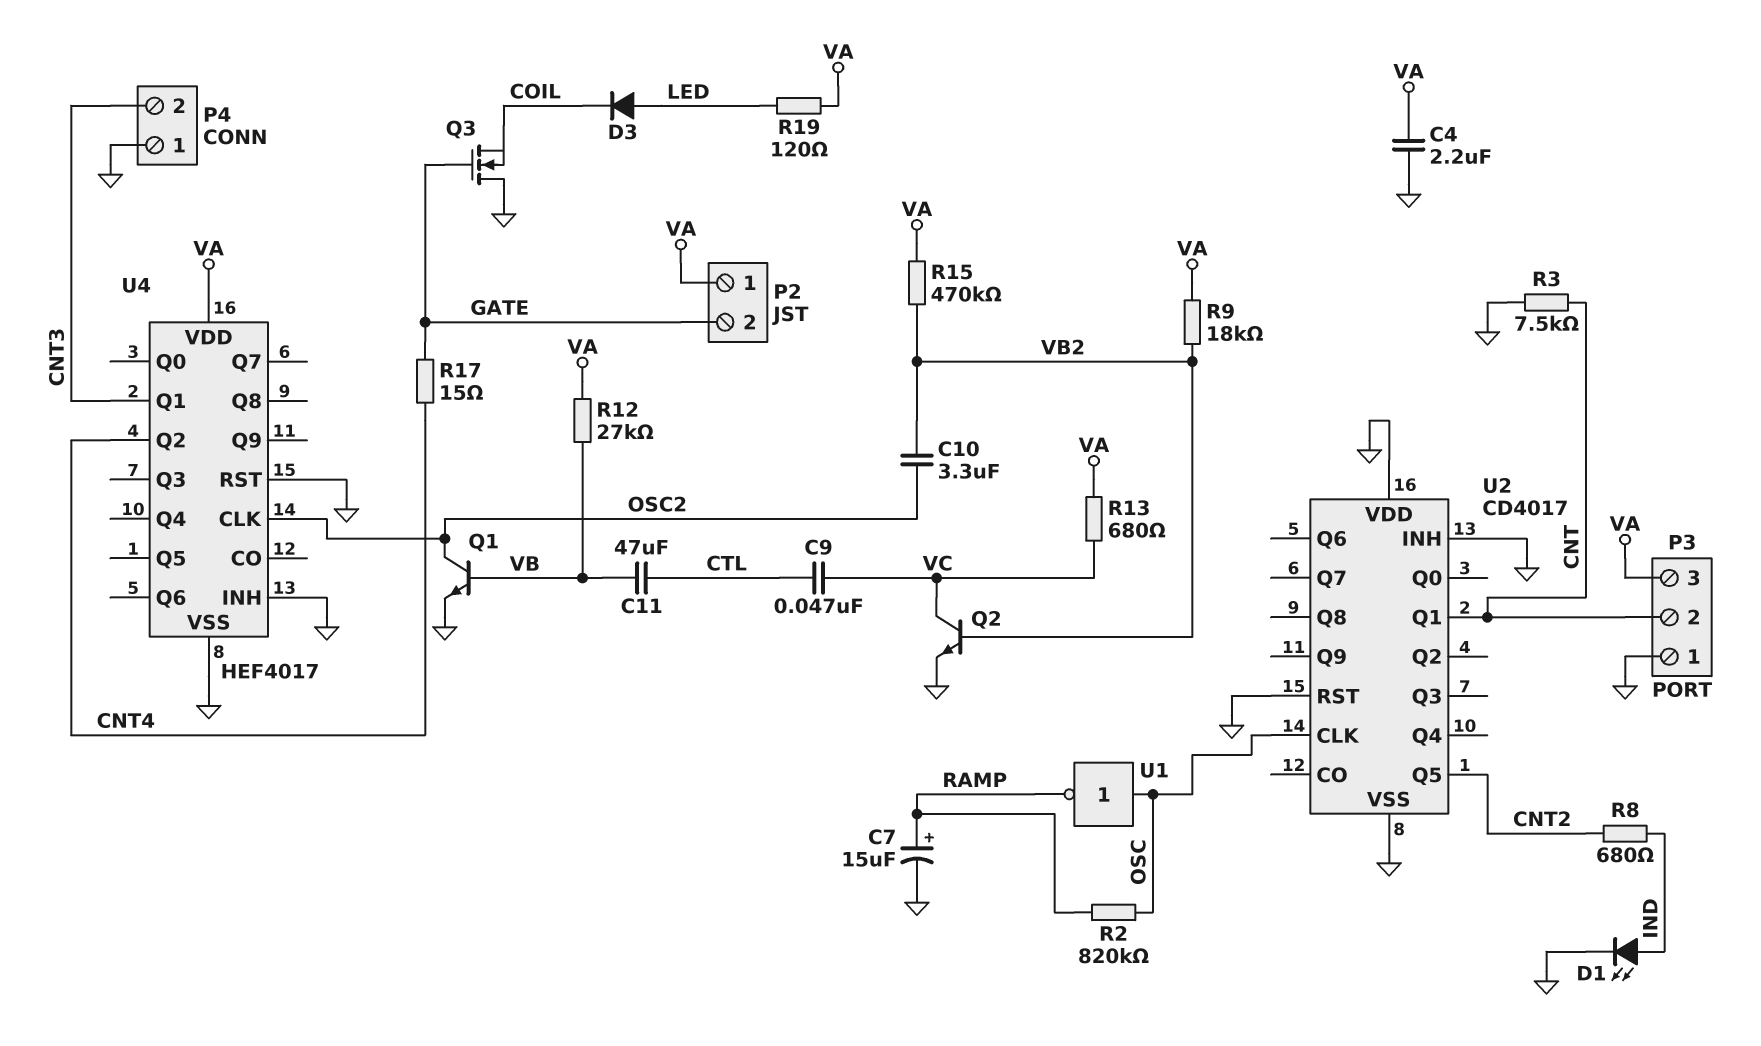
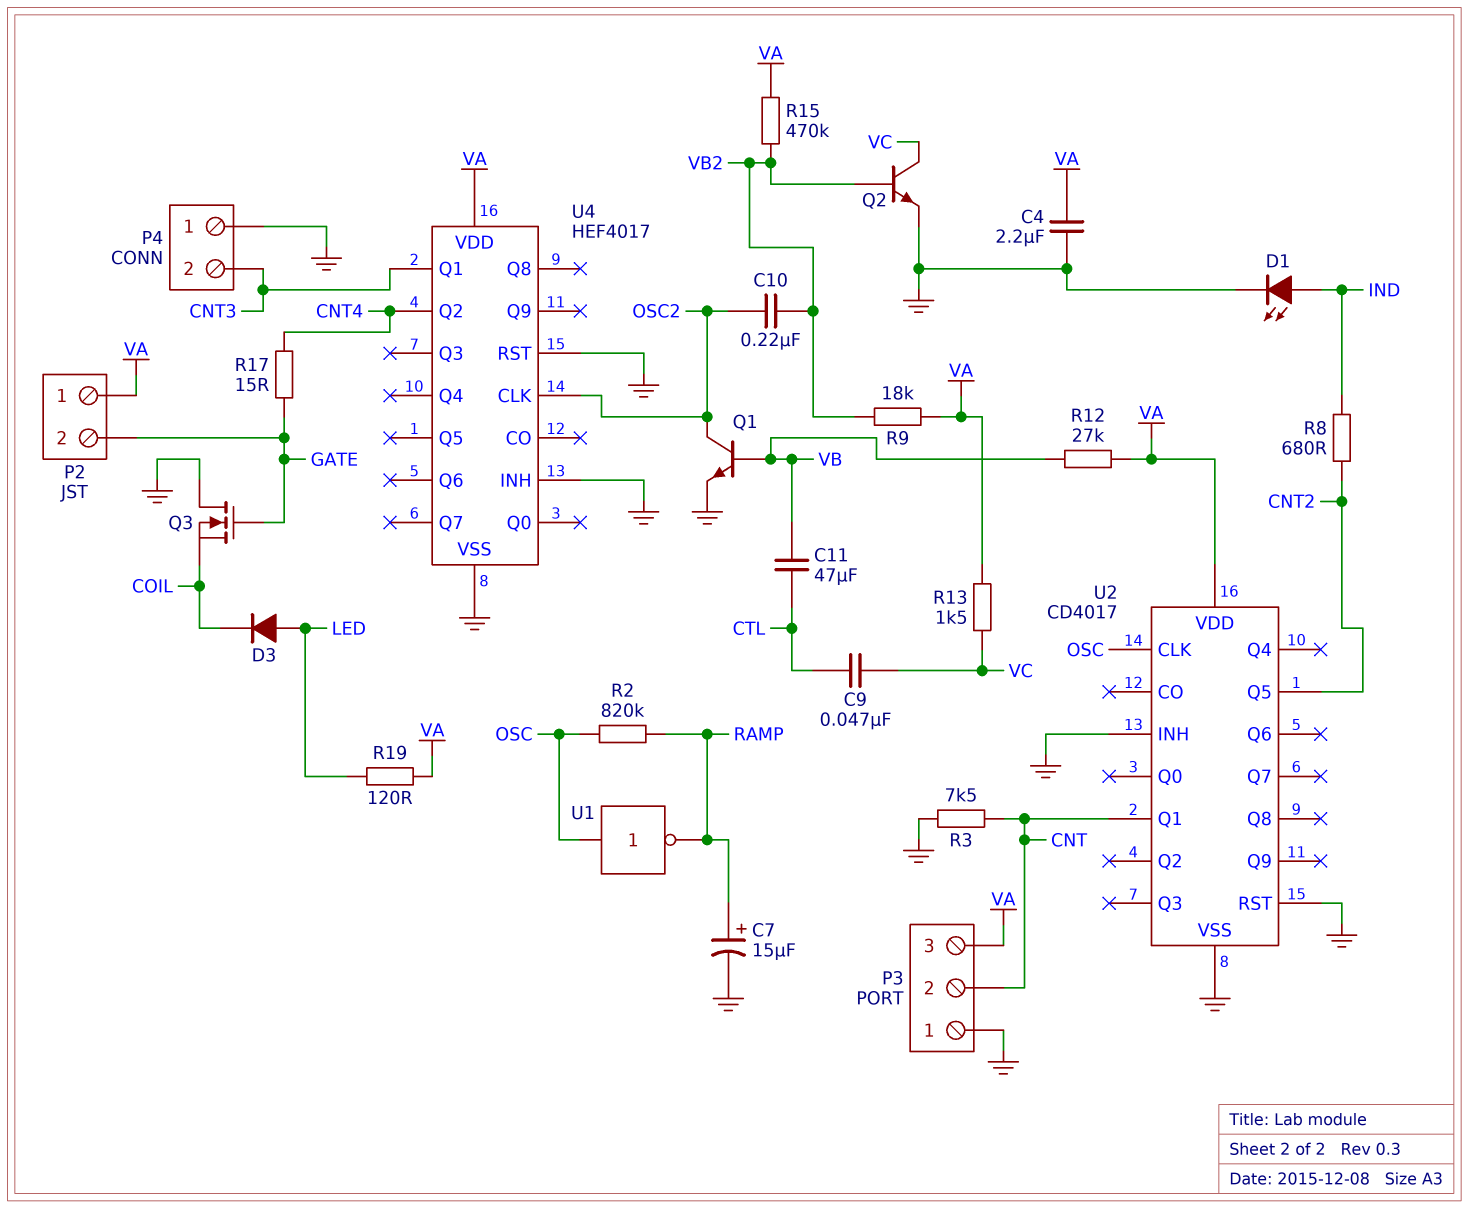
C10: 3.3uF (OSC2, VB2) -> 220nF (OSC2, VB2)
R13: 680 (VA, VC) -> 1.5k (VA, VC)
U2 pin VDD: GND -> VA

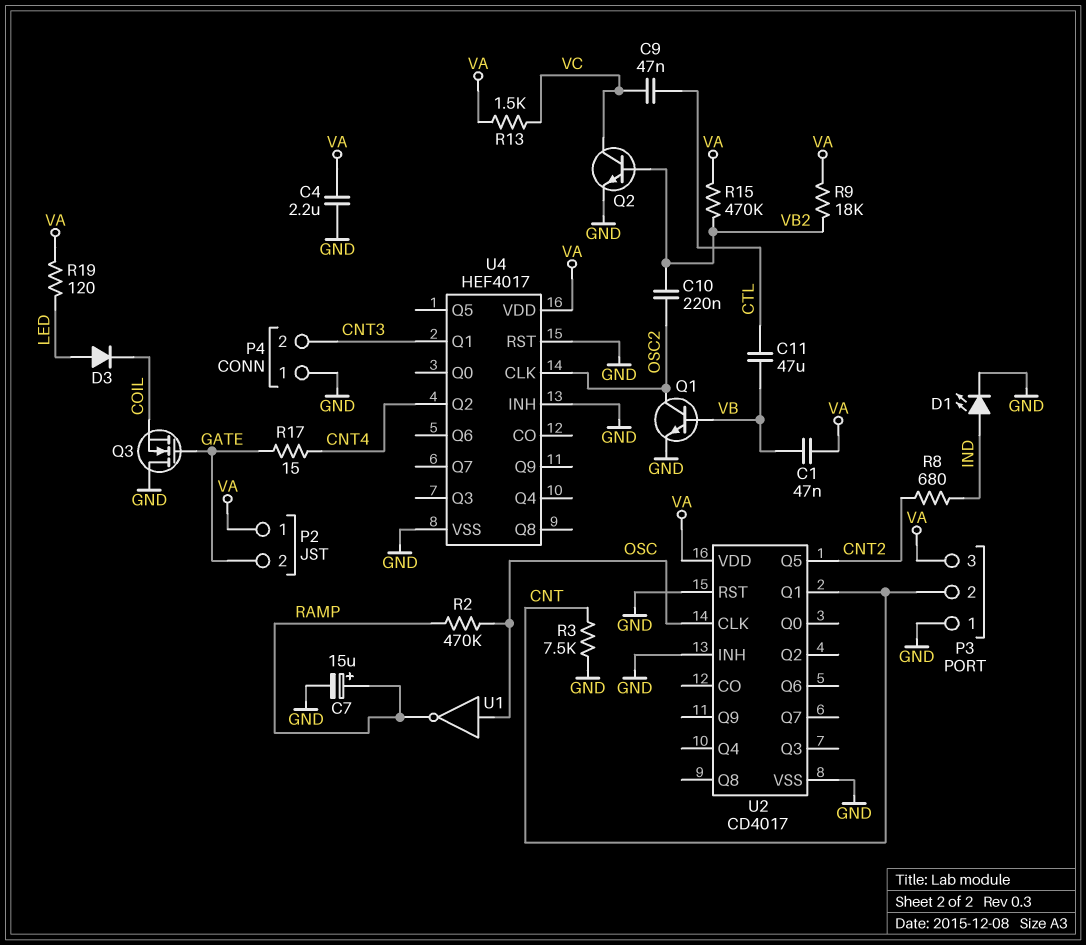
C1: none -> 47nF (VA, VB)
R2: 820k (OSC, RAMP) -> 470k (OSC, RAMP)
R12: 27k (VA, VB) -> none

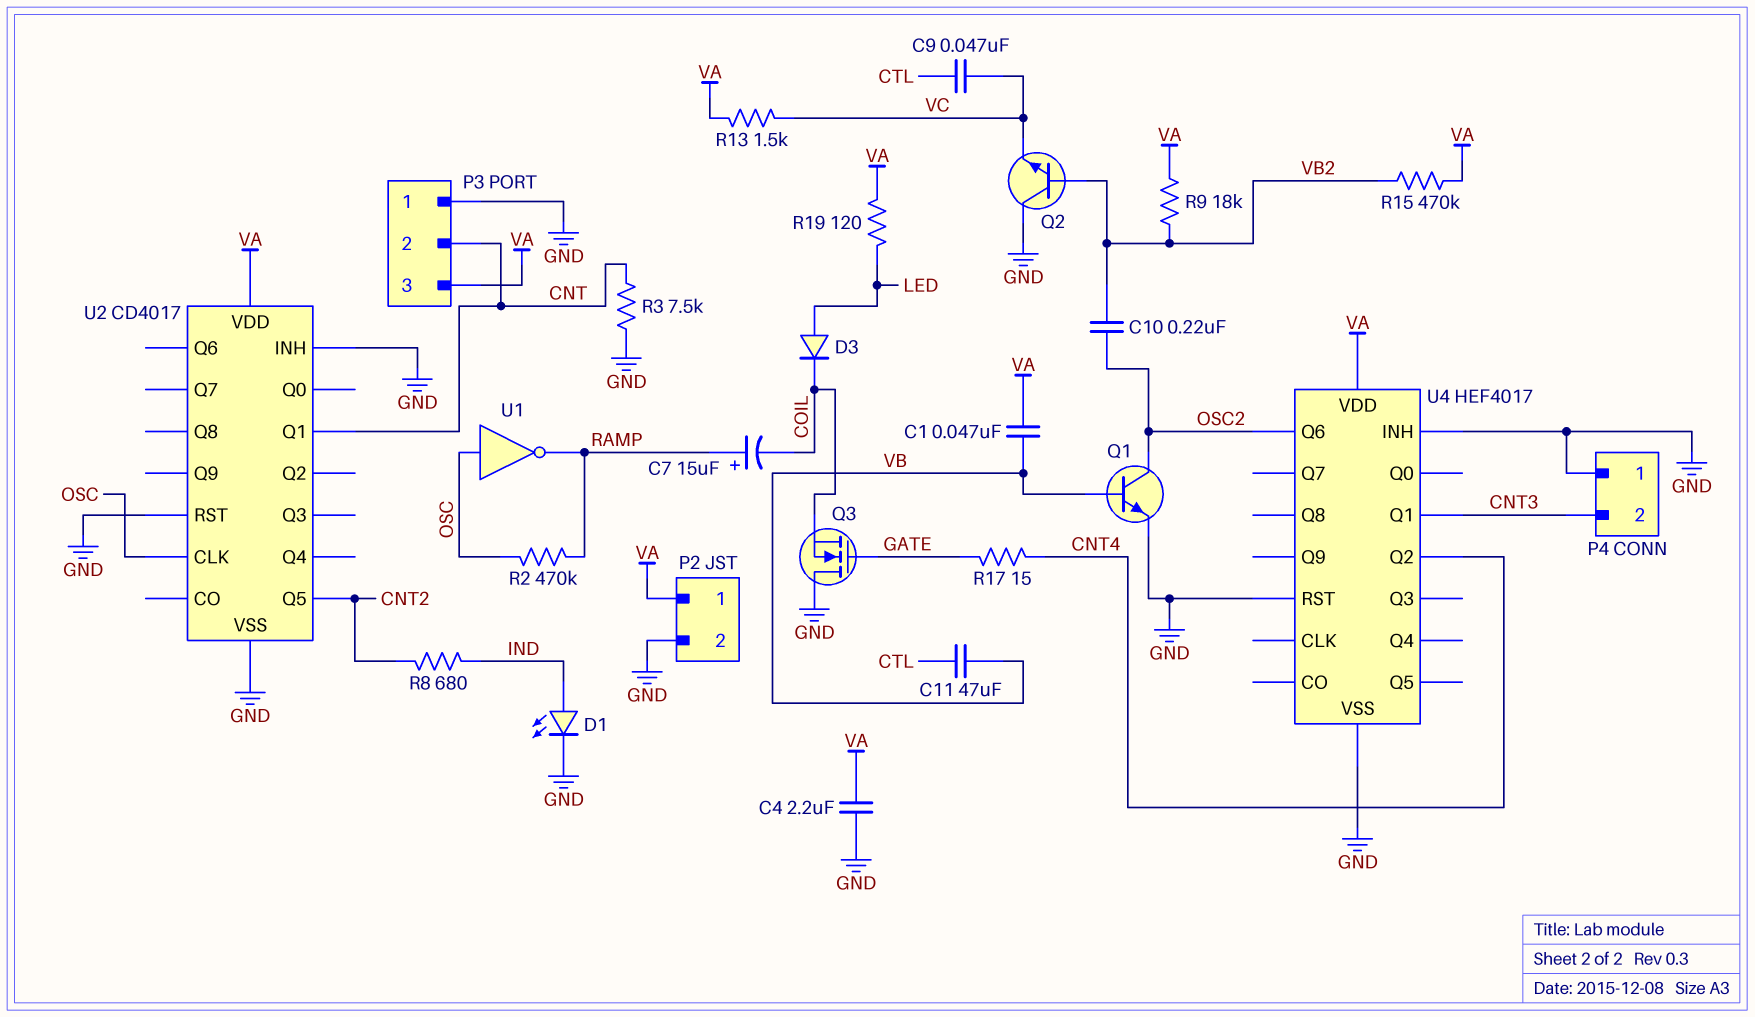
C7: 15uF (plus RAMP, minus GND) -> 15uF (plus RAMP, minus COIL)
P2 pin 2: GATE -> GND
Q2: NPN (B VB2, C VC, E GND) -> NPN (B VB2, C GND, E VC)
U4 pin CLK: OSC2 -> none
U4 pin Q6: none -> OSC2

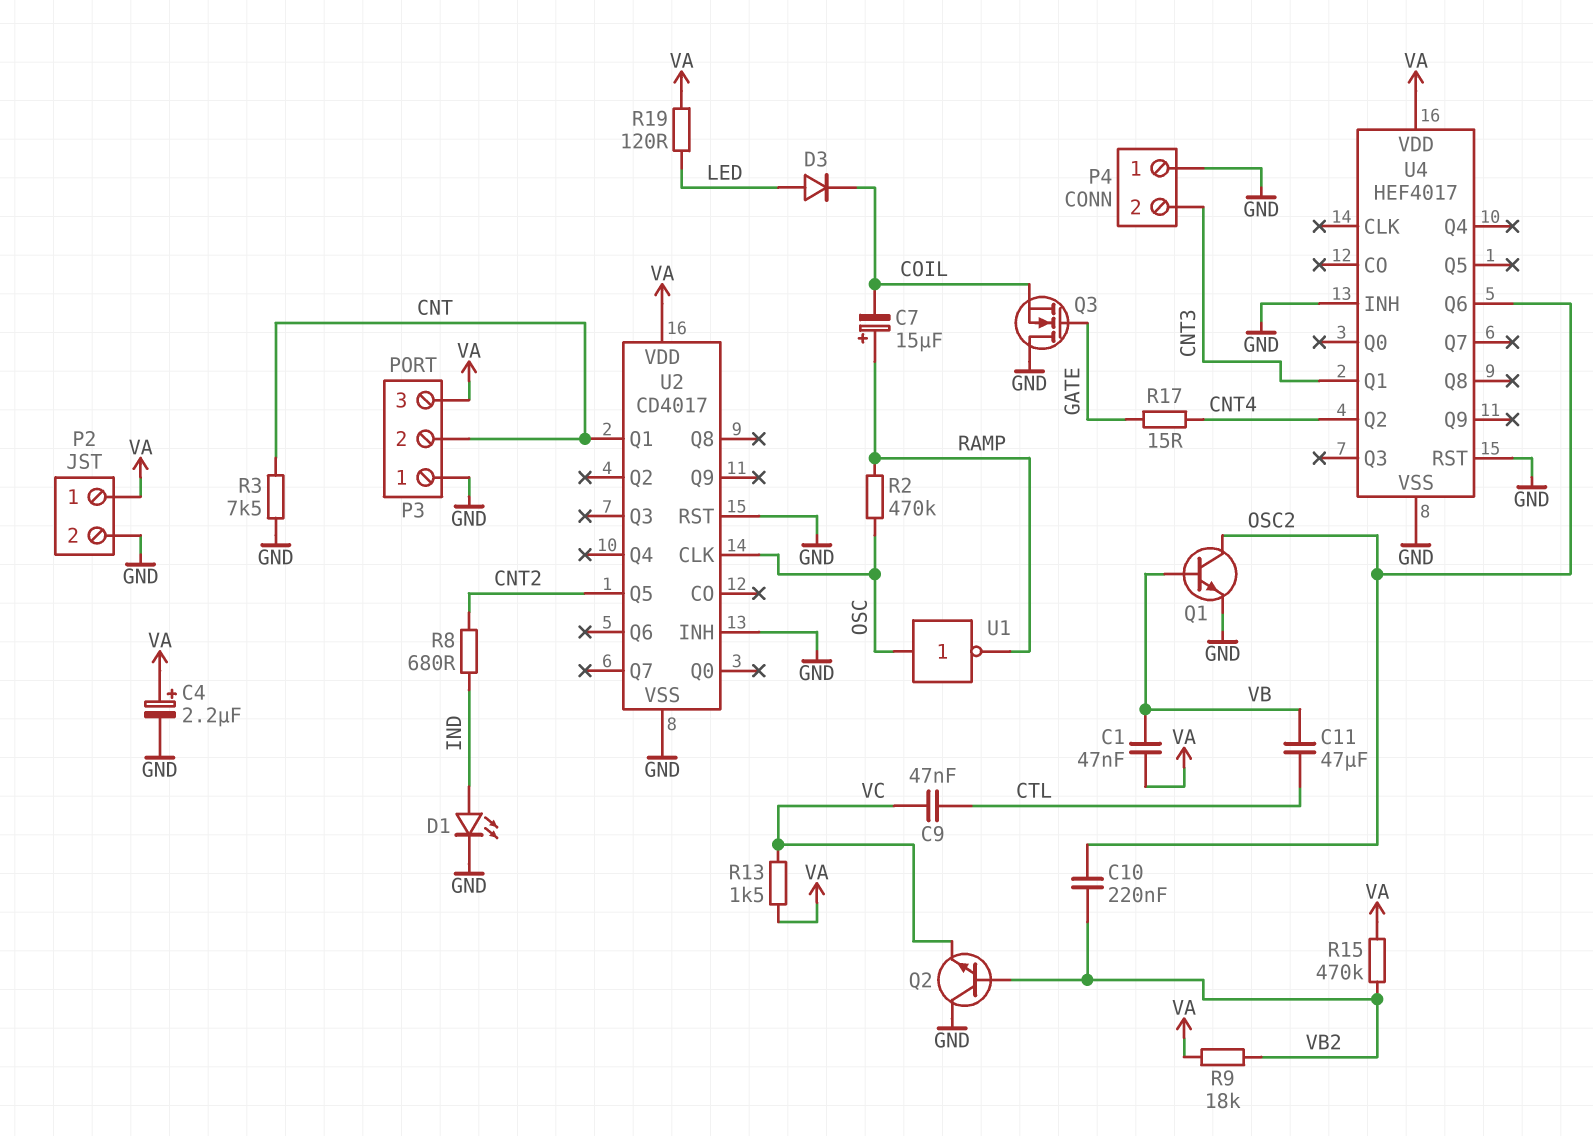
C4: 2.2uF (GND, VA) -> 2.2uF (plus VA, minus GND)

